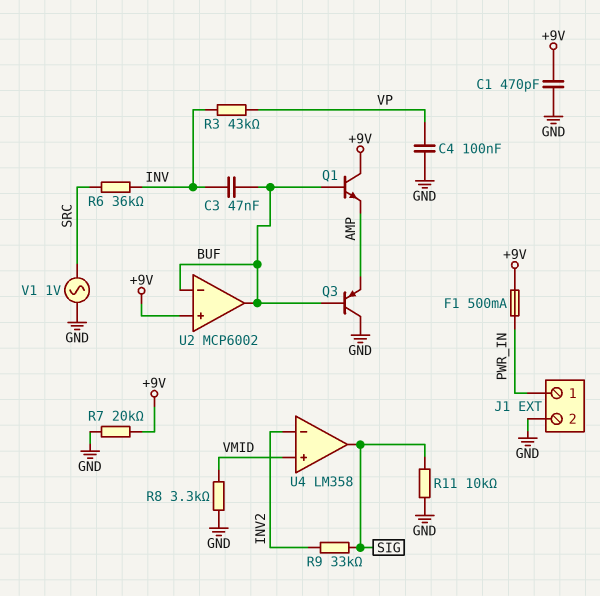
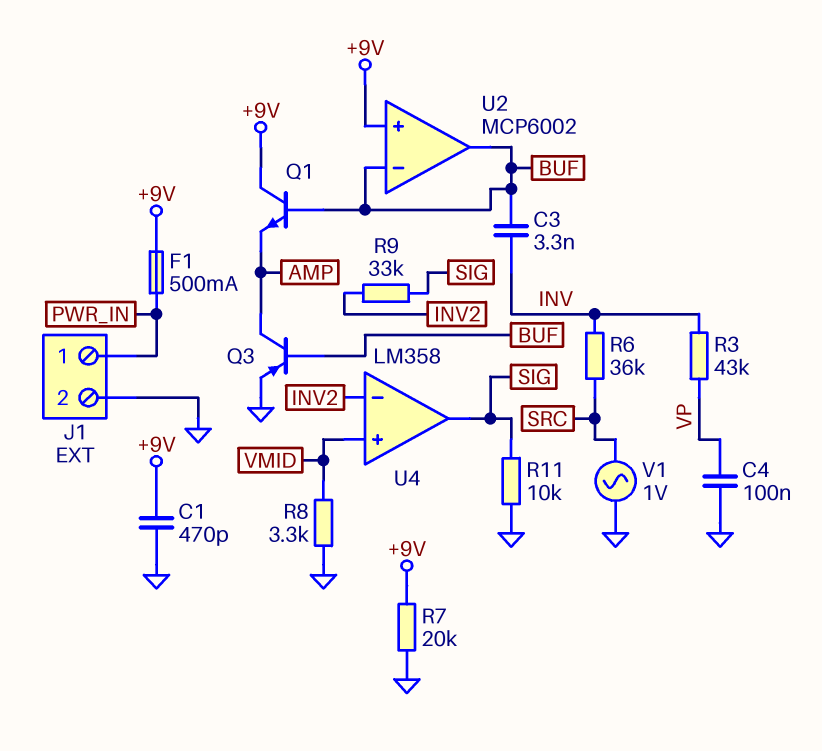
C3: 47nF (BUF, INV) -> 3.3nF (BUF, INV)
Q3: PNP (B BUF, C GND, E AMP) -> PNP (B BUF, C AMP, E GND)

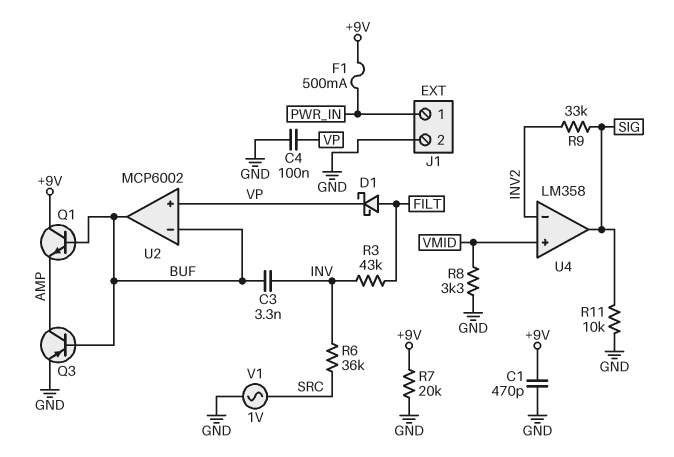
D1: none -> schottky (A FILT, K VP)
R3: 43k (INV, VP) -> 43k (FILT, INV)
U2 pin in+: +9V -> VP

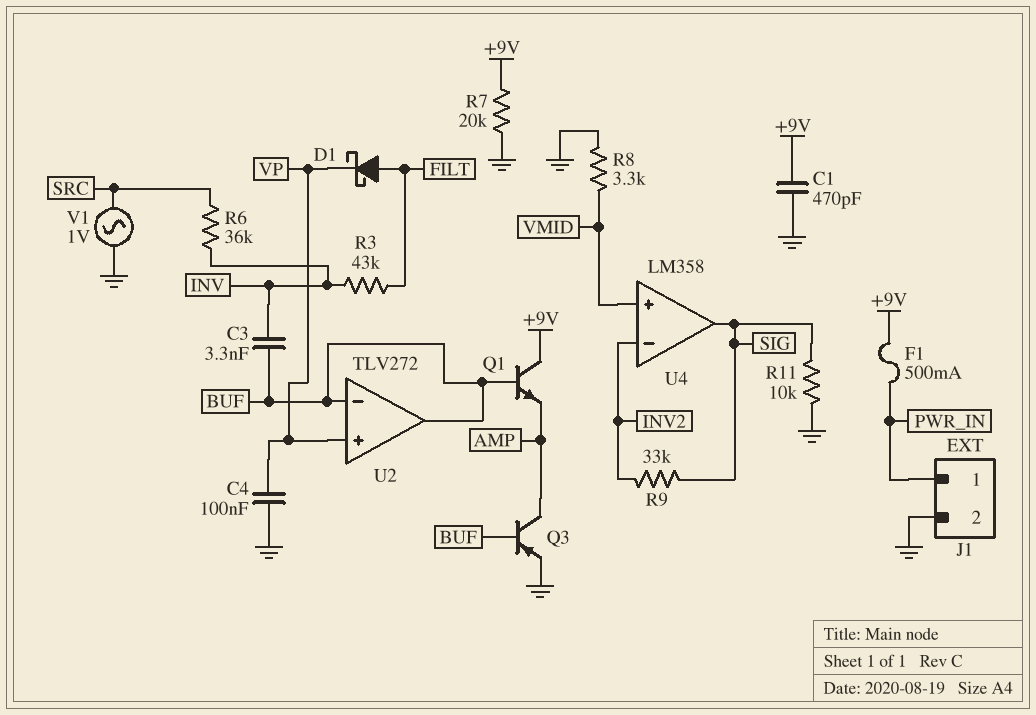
U2: MCP6002 -> TLV272

